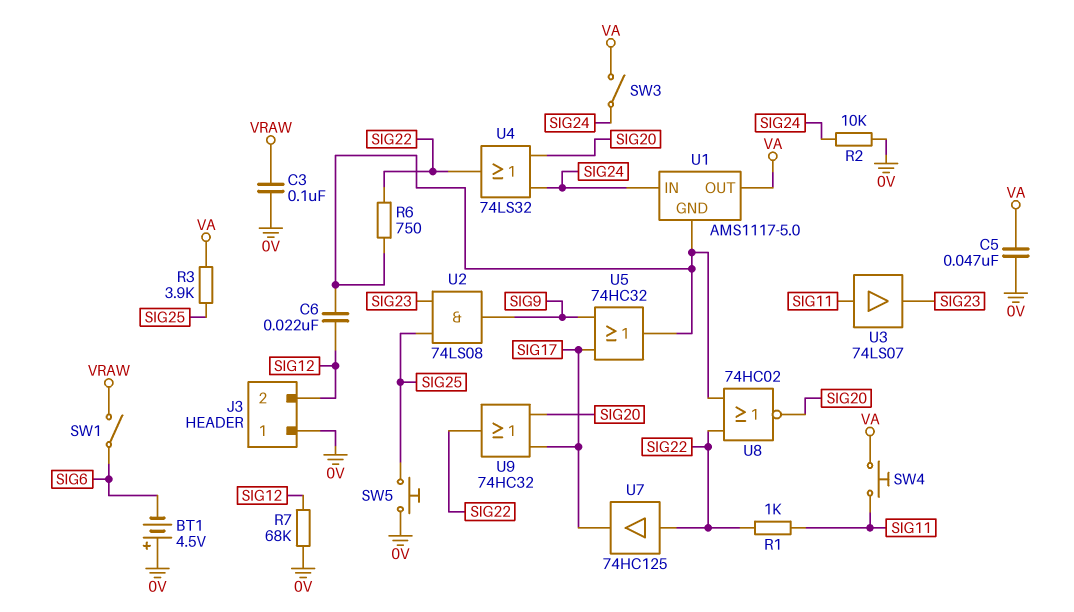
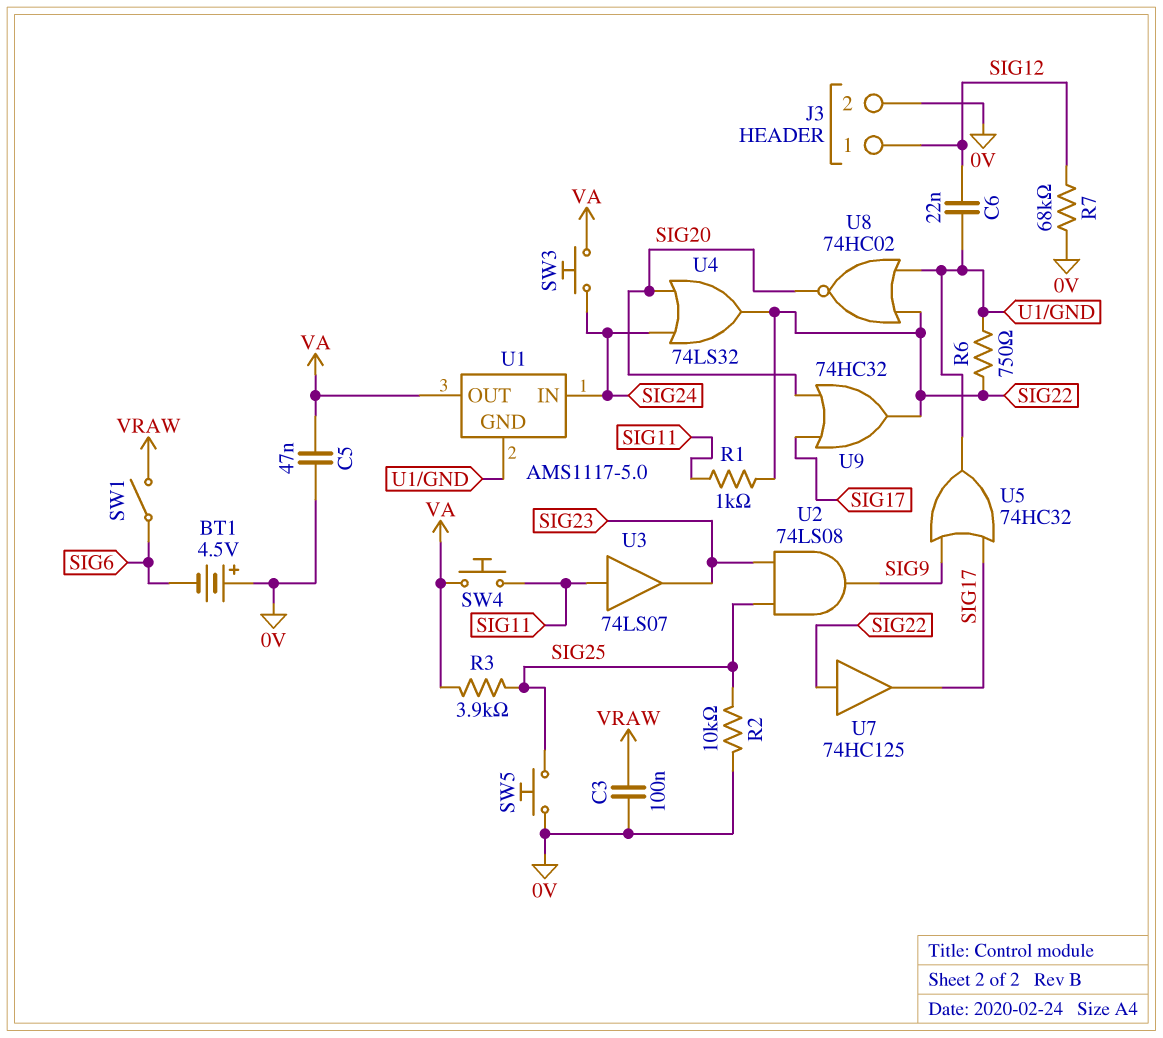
J3 pin 1: 0V -> SIG12
J3 pin 2: SIG12 -> 0V
R2: 10k (0V, SIG24) -> 10k (0V, SIG25)
SW3: switch (SIG24, VA) -> button (SIG24, VA)

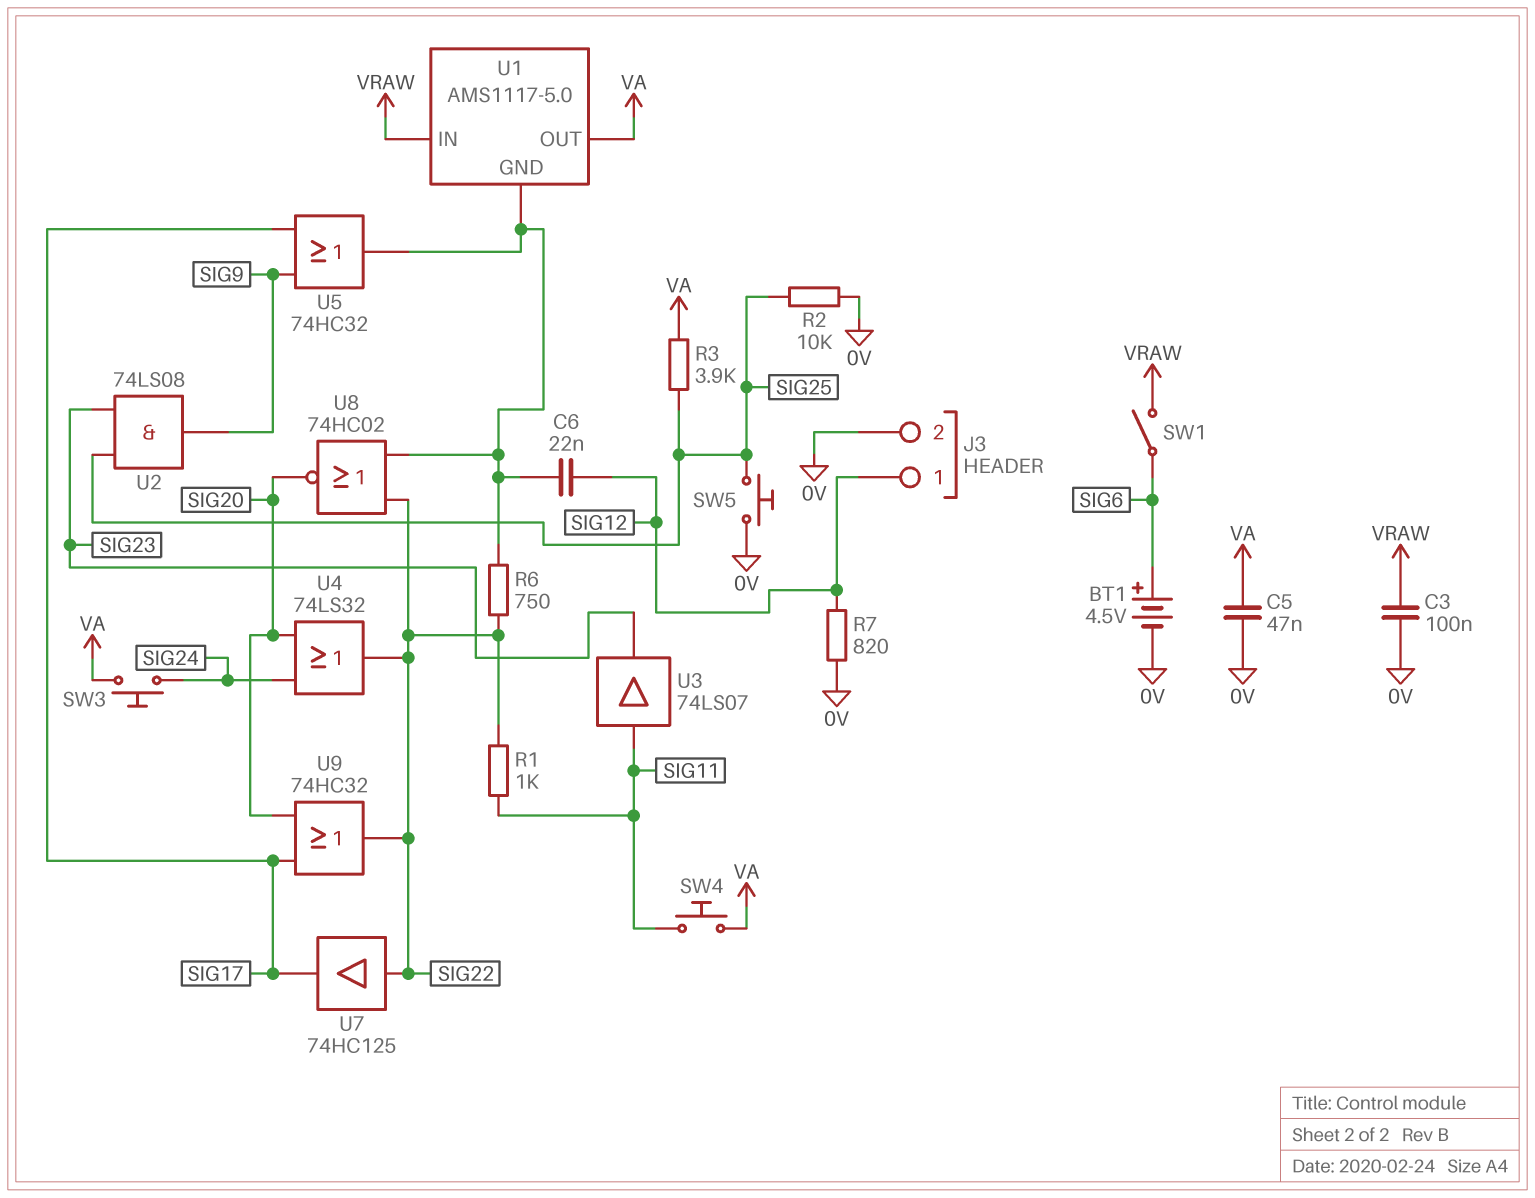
BT1: 4.5V (plus 0V, minus SIG6) -> 4.5V (plus SIG6, minus 0V)
R7: 68k (0V, SIG12) -> 820 (0V, SIG12)
U1 pin IN: SIG24 -> VRAW

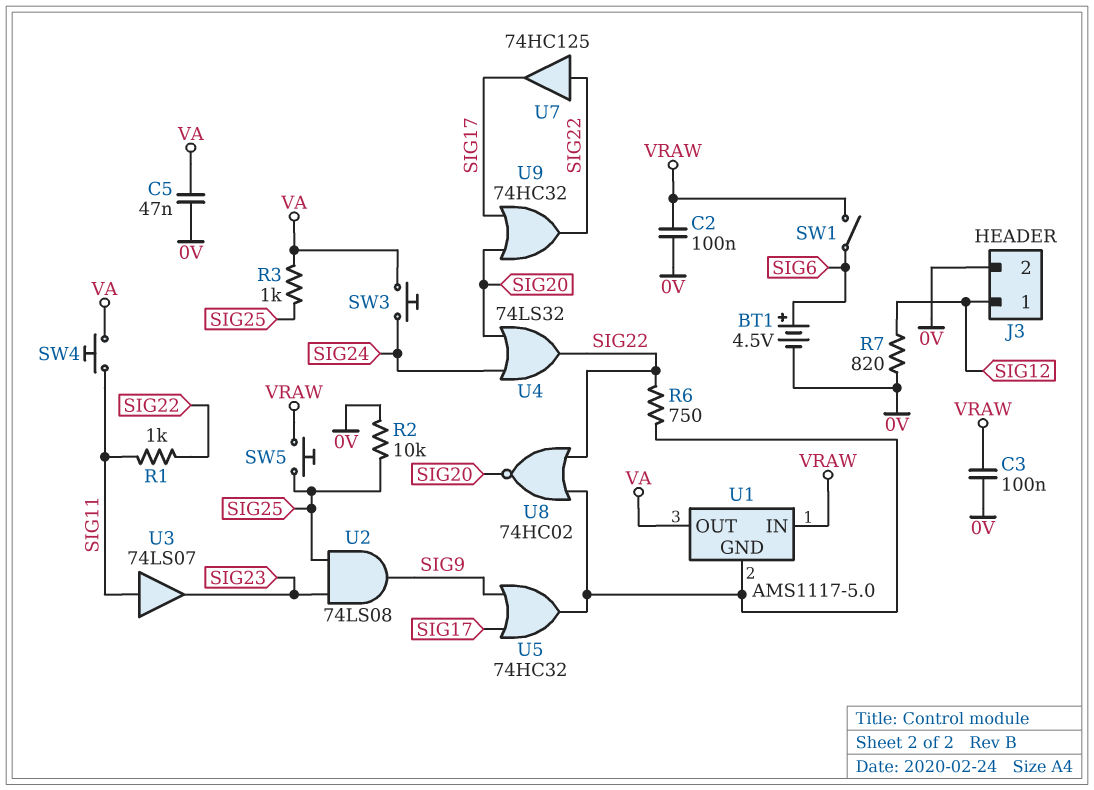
C2: none -> 100nF (0V, VRAW)
C6: 22nF (SIG12, U1/GND) -> none
R3: 3.9k (SIG25, VA) -> 1k (SIG25, VA)
SW5: button (0V, SIG25) -> button (SIG25, VRAW)

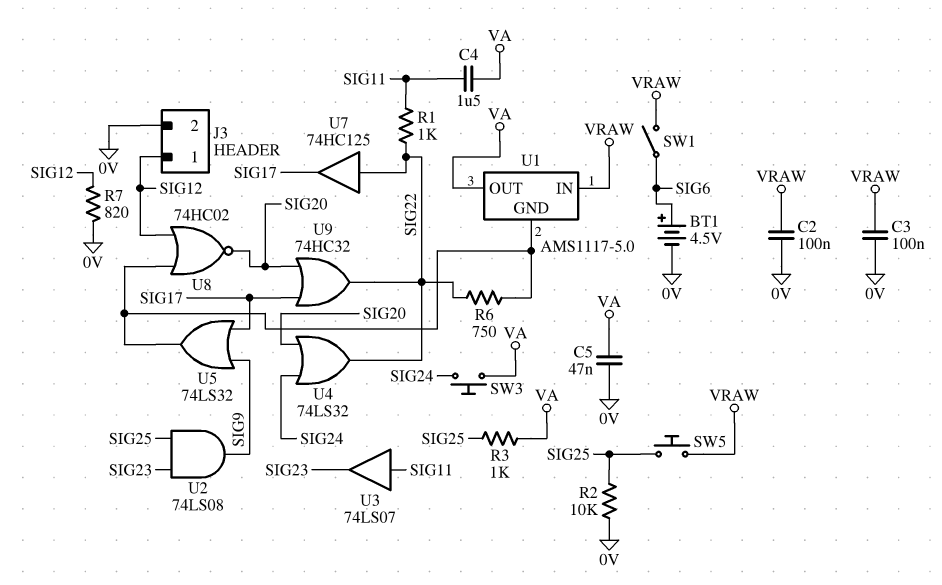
C4: none -> 1.5uF (SIG11, VA)
SW4: button (SIG11, VA) -> none
U5: OR 74HC32 (in SIG9, in SIG17, out U1/GND) -> OR 74LS32 (in SIG9, in SIG17, out U1/GND)
U8: NOR 74HC02 (in SIG22, in U1/GND, out SIG20) -> NOR 74HC02 (in SIG12, in U1/GND, out SIG20)

